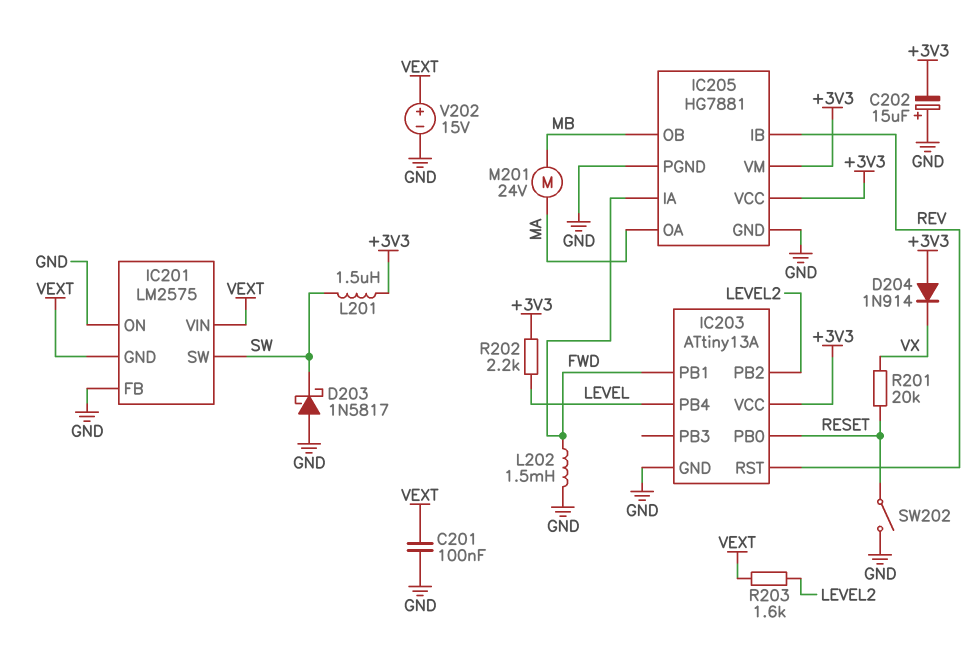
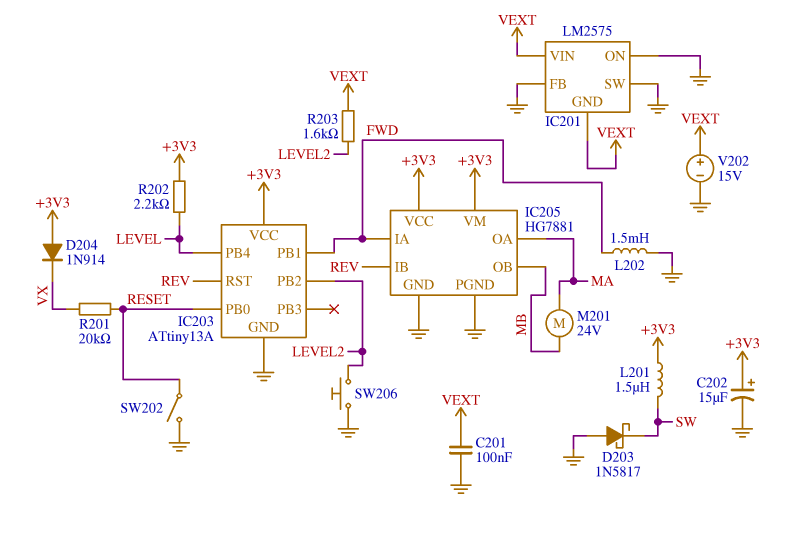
C202: 15uF (plus GND, minus +3V3) -> 15uF (plus +3V3, minus GND)
IC201 pin SW: SW -> GND
SW206: none -> button (GND, LEVEL2)

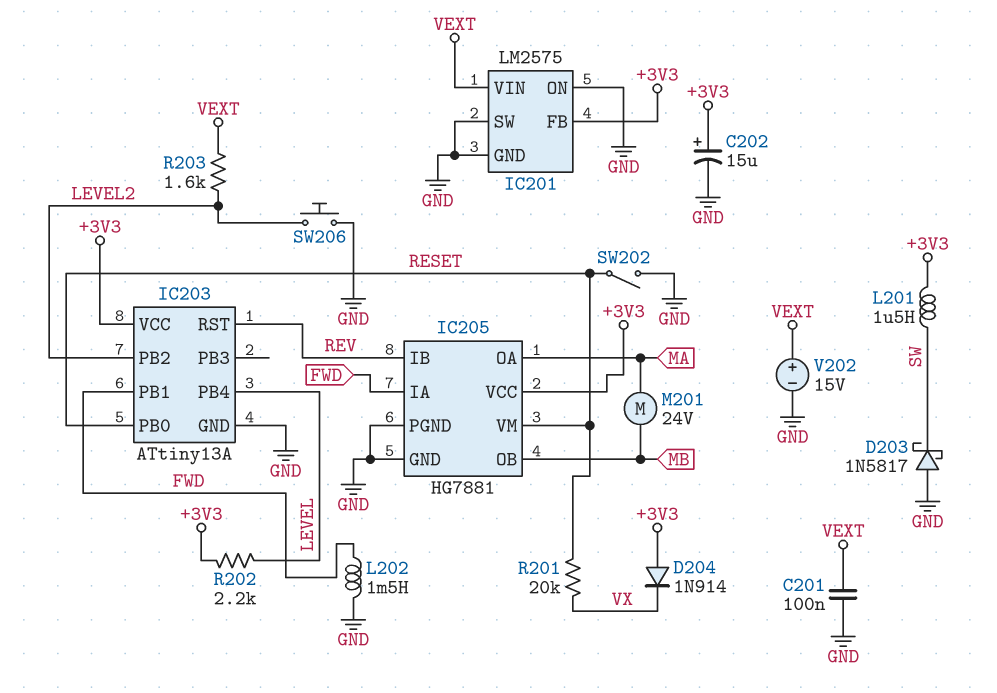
IC201 pin FB: GND -> +3V3
IC201 pin GND: VEXT -> GND
IC205 pin VM: +3V3 -> RESET

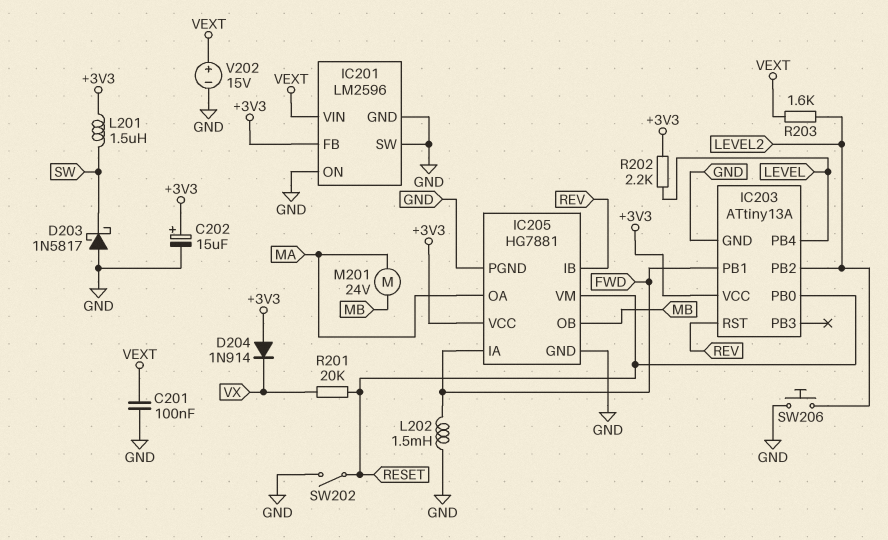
IC201: LM2575 -> LM2596

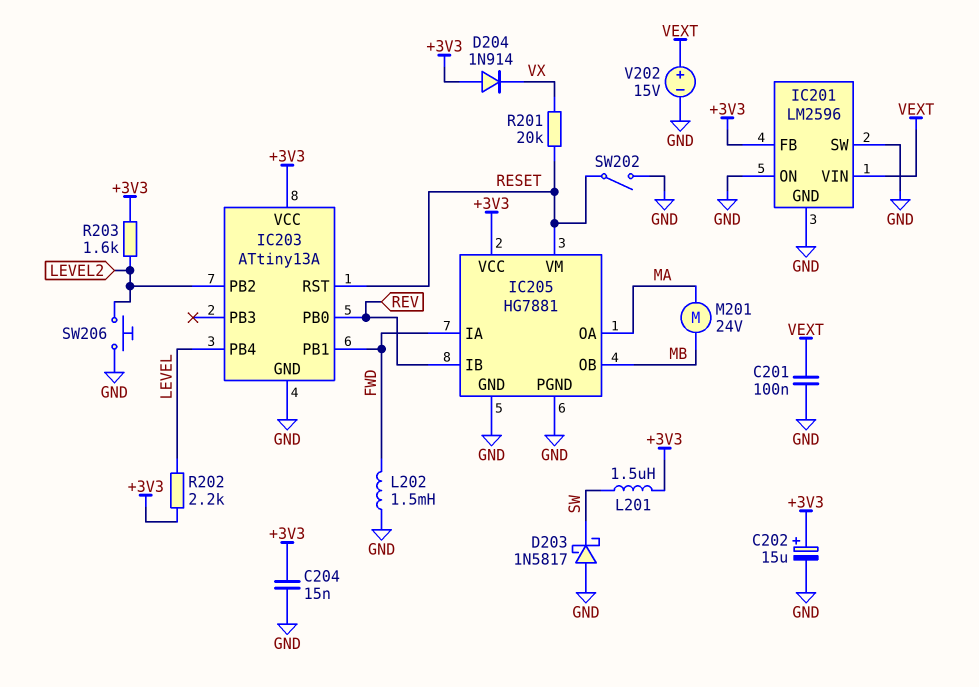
C204: none -> 15nF (+3V3, GND)
IC203 pin PB0: RESET -> REV
IC203 pin RST: REV -> RESET
R203: 1.6k (LEVEL2, VEXT) -> 1.6k (+3V3, LEVEL2)

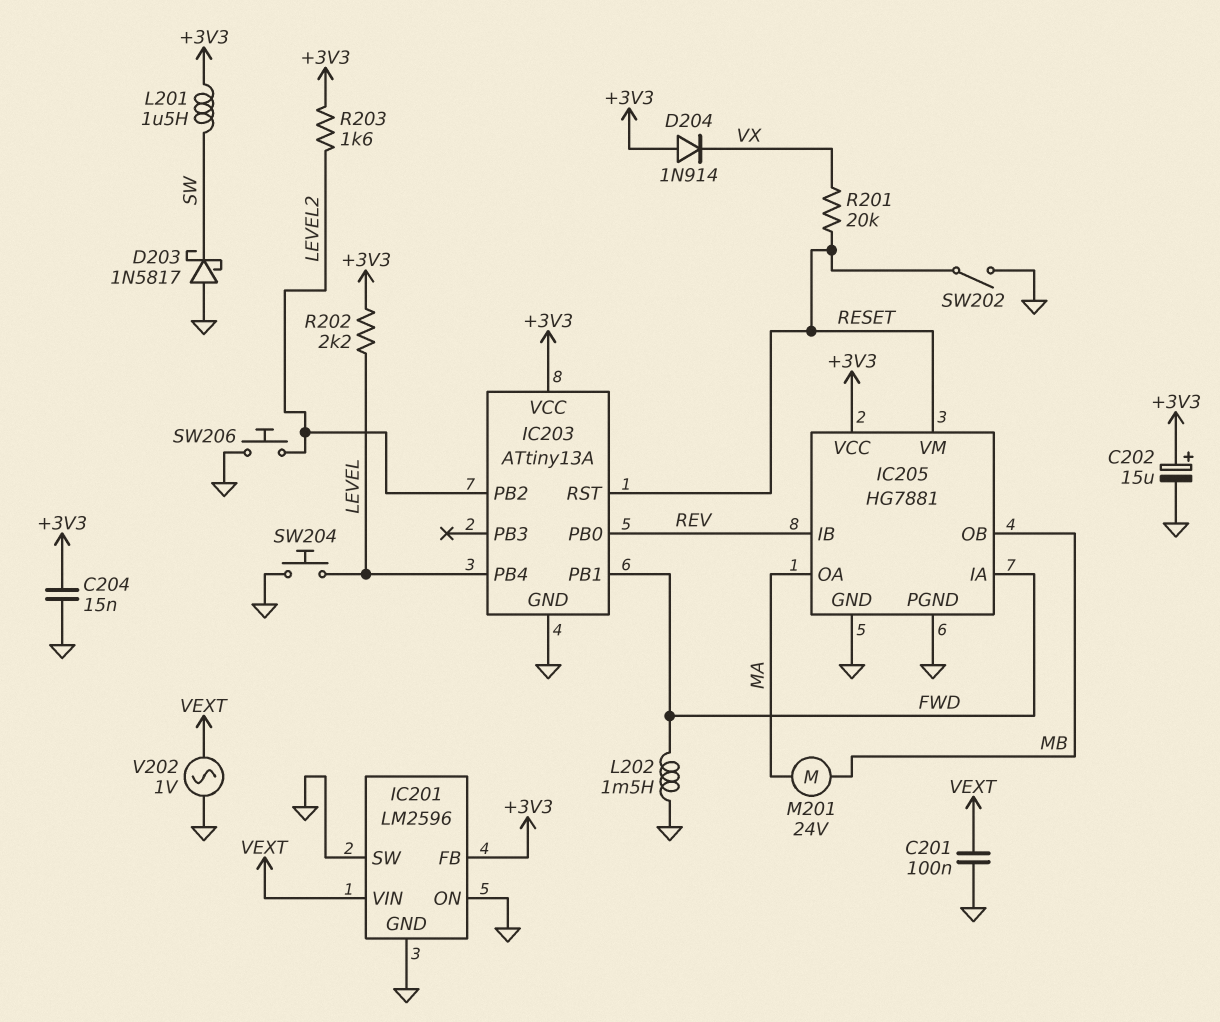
SW204: none -> button (GND, LEVEL)
V202: 15V (plus VEXT, minus GND) -> AC 1V (GND, VEXT)

